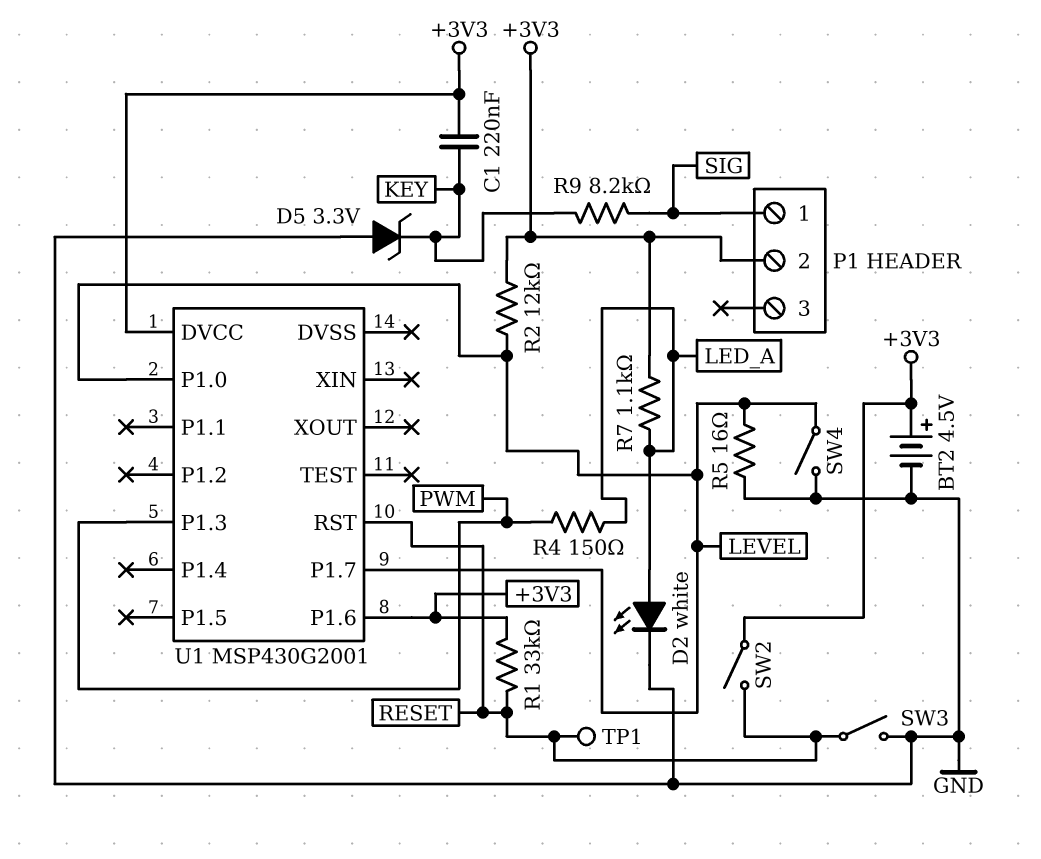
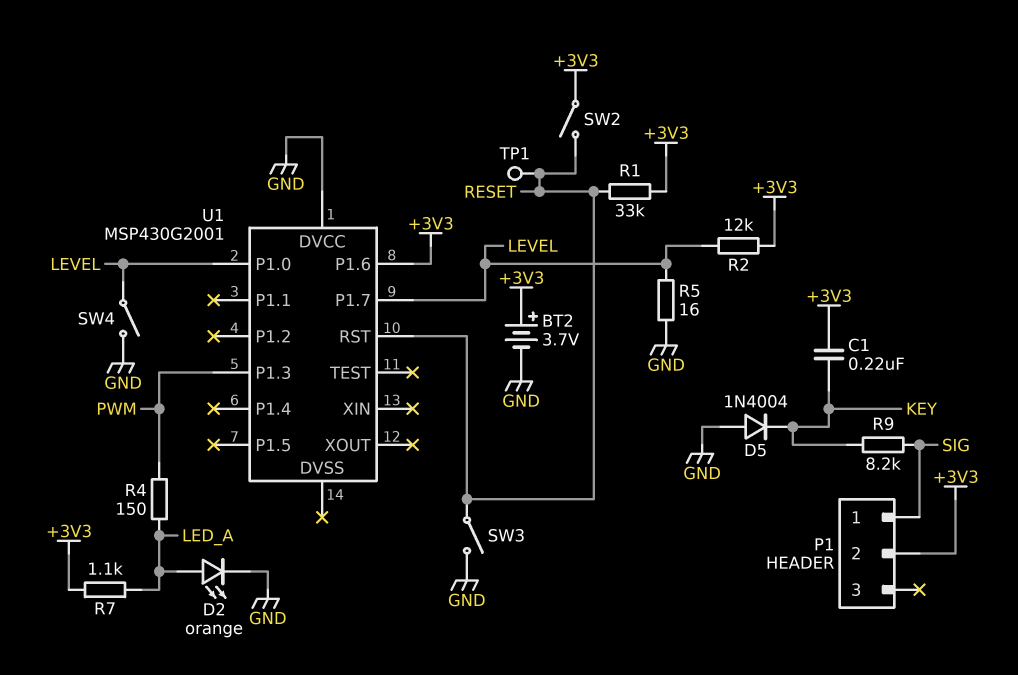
BT2: 4.5V (plus +3V3, minus GND) -> 3.7V (plus +3V3, minus GND)
D2: LED white (A LED_A, K GND) -> LED orange (A LED_A, K GND)
D5: zener 3.3V (A GND, K KEY) -> diode 1N4004 (A GND, K KEY)
U1 pin DVCC: +3V3 -> GND

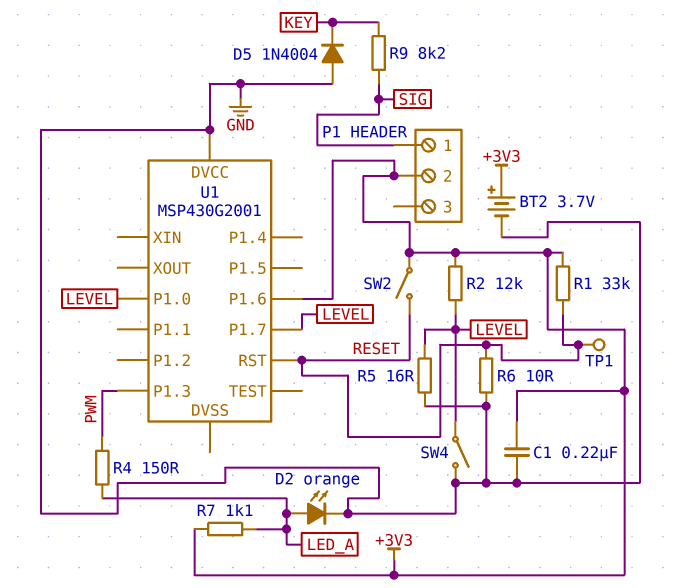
C1: 220nF (+3V3, KEY) -> 220nF (+3V3, GND)
R6: none -> 10 (GND, RESET)
SW3: switch (GND, RESET) -> none

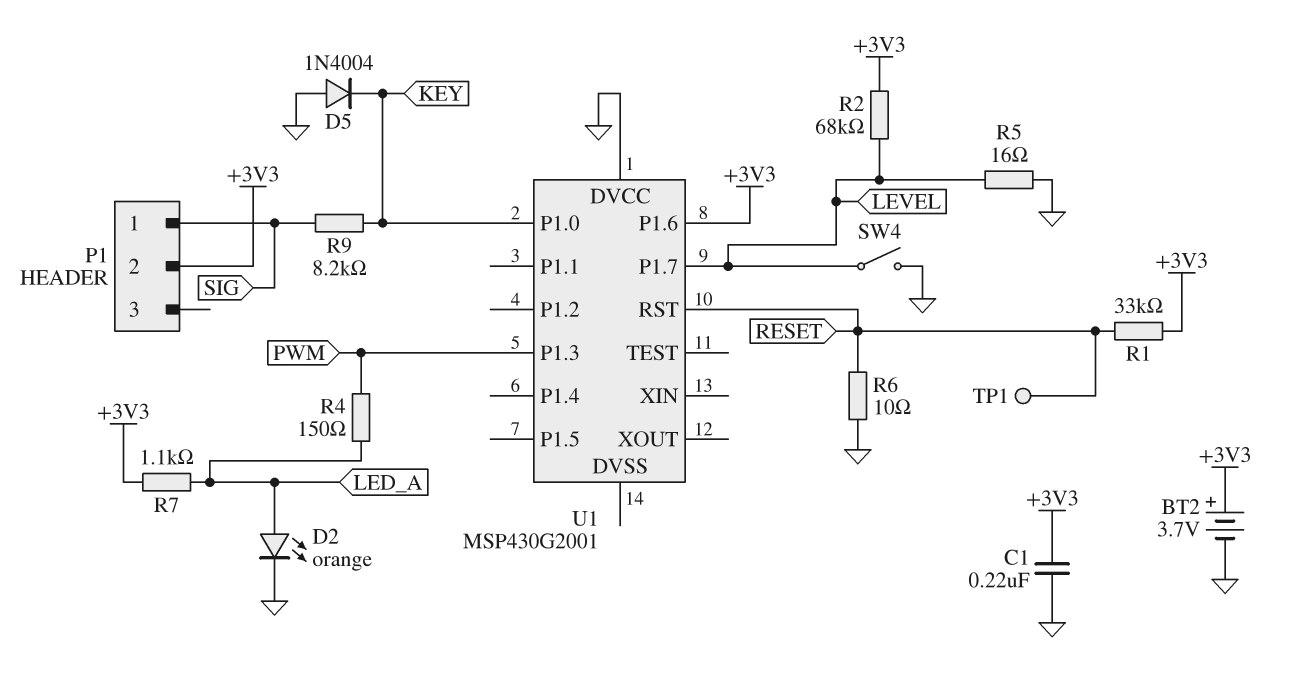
R2: 12k (+3V3, LEVEL) -> 68k (+3V3, LEVEL)
SW2: switch (+3V3, RESET) -> none
U1 pin P1.0: LEVEL -> KEY

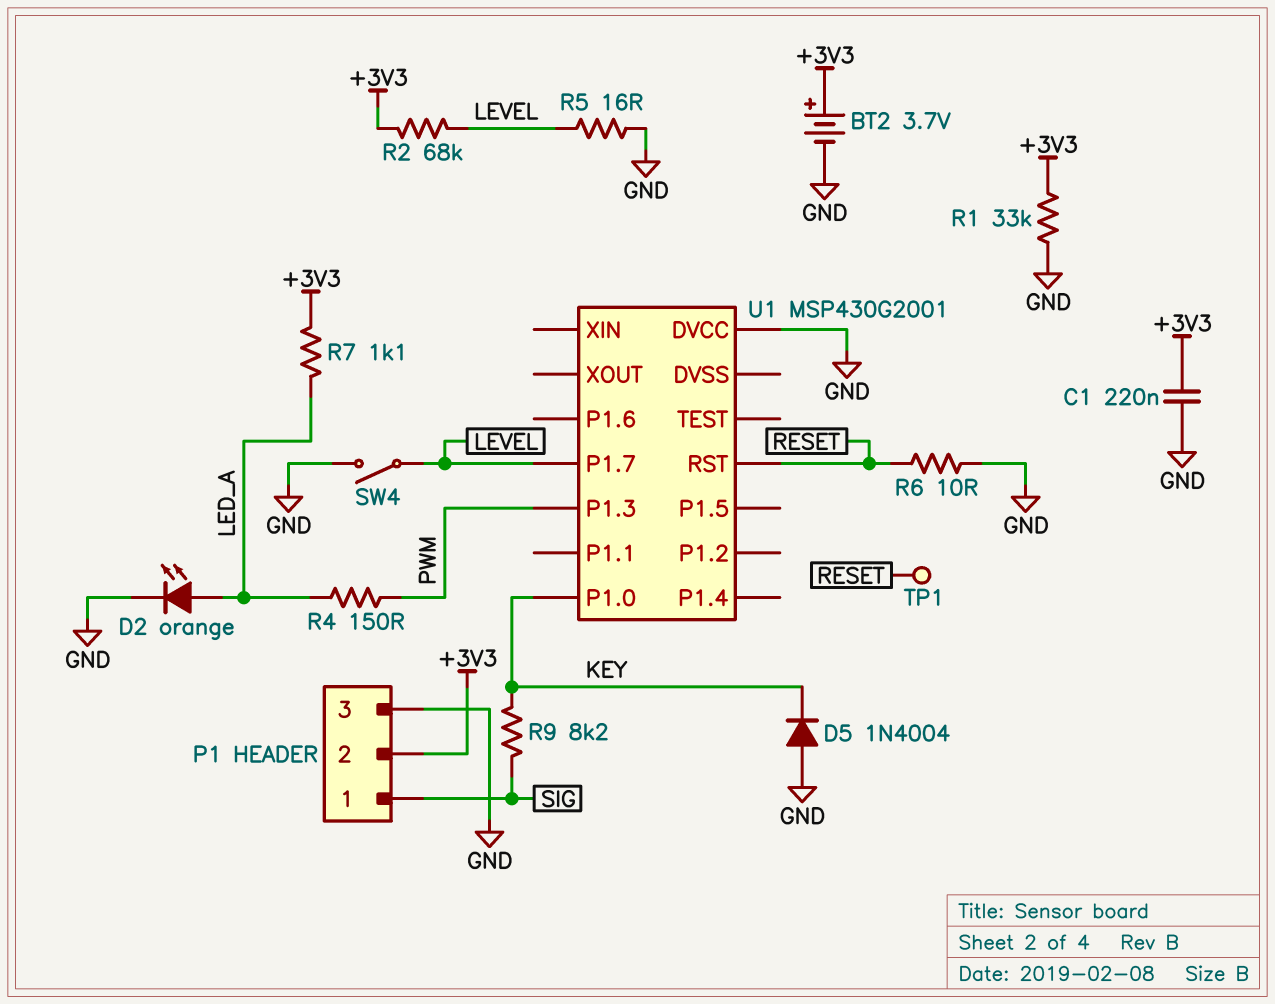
P1 pin 3: none -> GND
R1: 33k (+3V3, RESET) -> 33k (+3V3, GND)
U1 pin P1.6: +3V3 -> none

